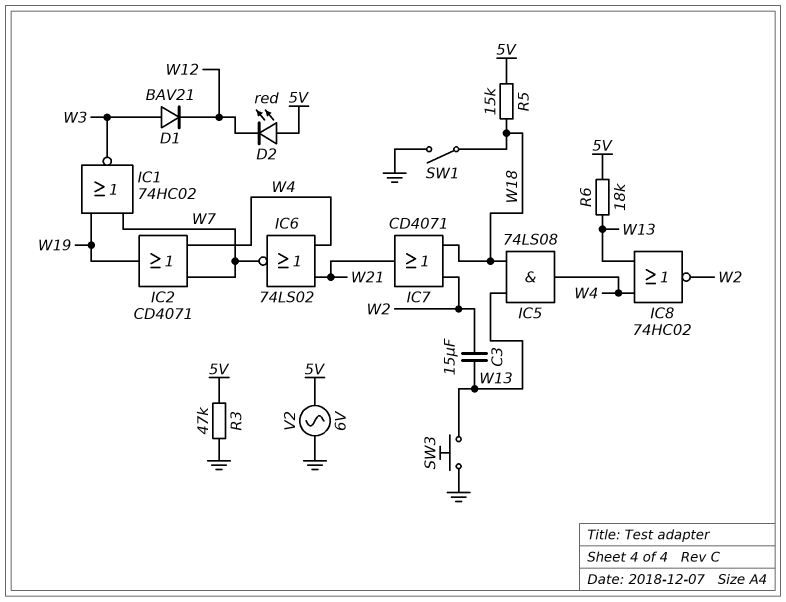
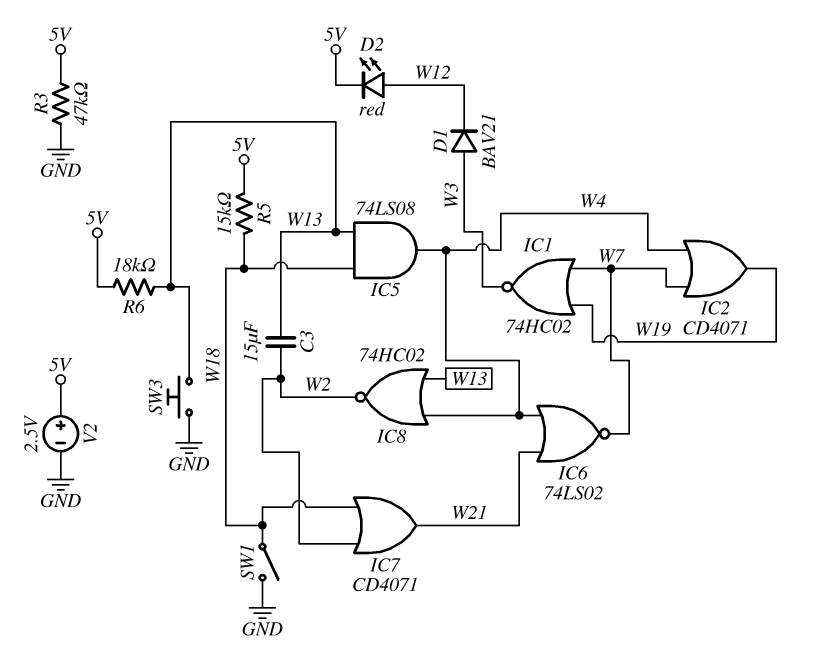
D2: LED red (A 5V, K W12) -> LED red (A W12, K 5V)
V2: AC 6V (5V, GND) -> 2.5V (plus 5V, minus GND)

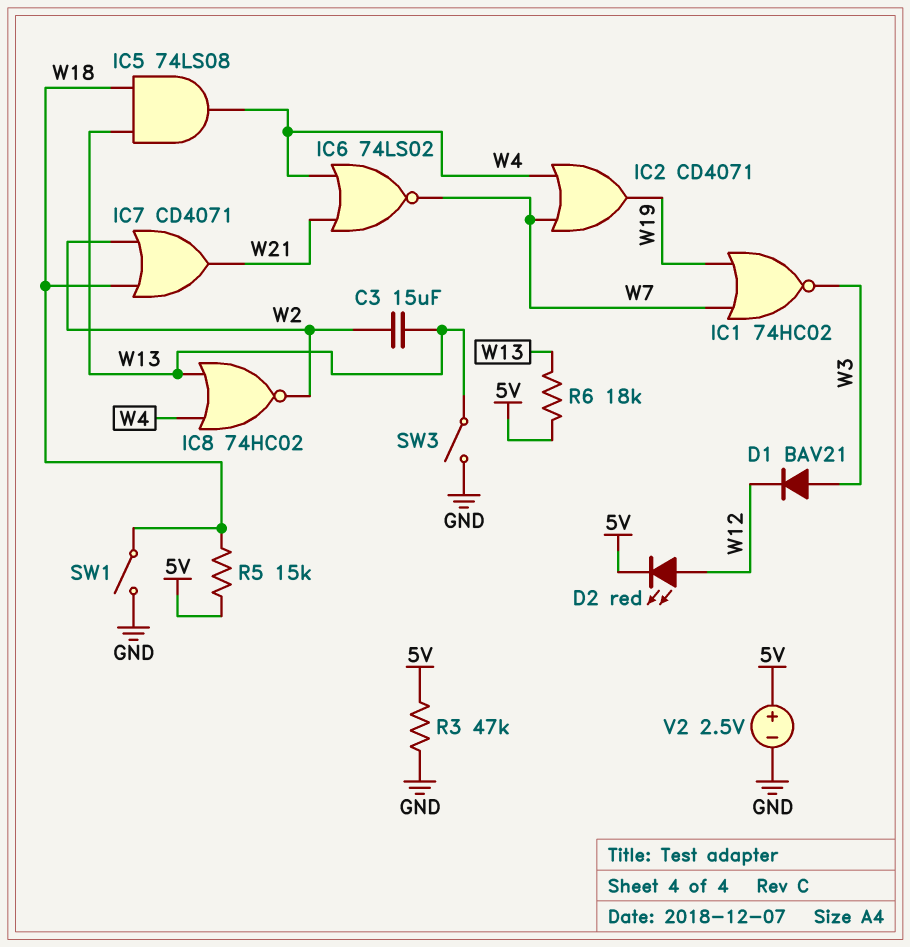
SW3: button (GND, W13) -> switch (GND, W13)

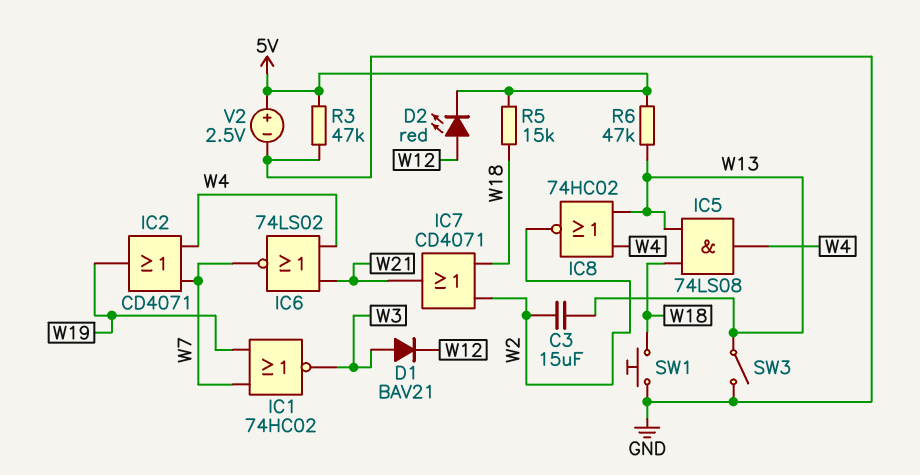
R6: 18k (5V, W13) -> 47k (5V, W13)
SW1: switch (GND, W18) -> button (GND, W18)

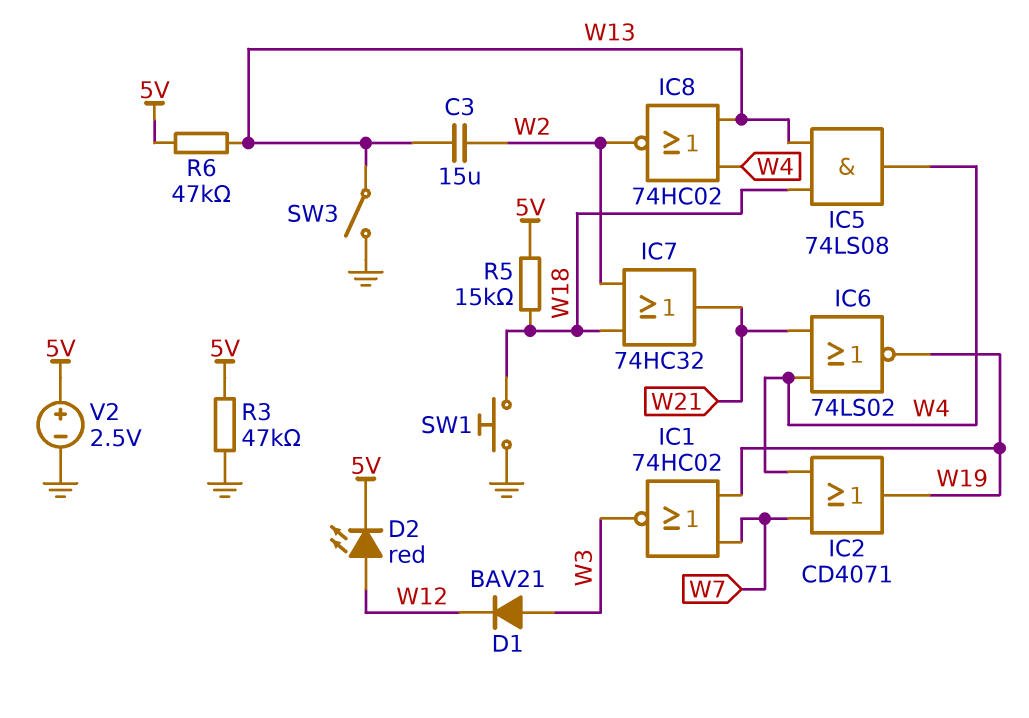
IC6: NOR 74LS02 (in W4, in W21, out W7) -> NOR 74LS02 (in W4, in W21, out W19)
IC7: OR CD4071 (in W2, in W18, out W21) -> OR 74HC32 (in W2, in W18, out W21)

